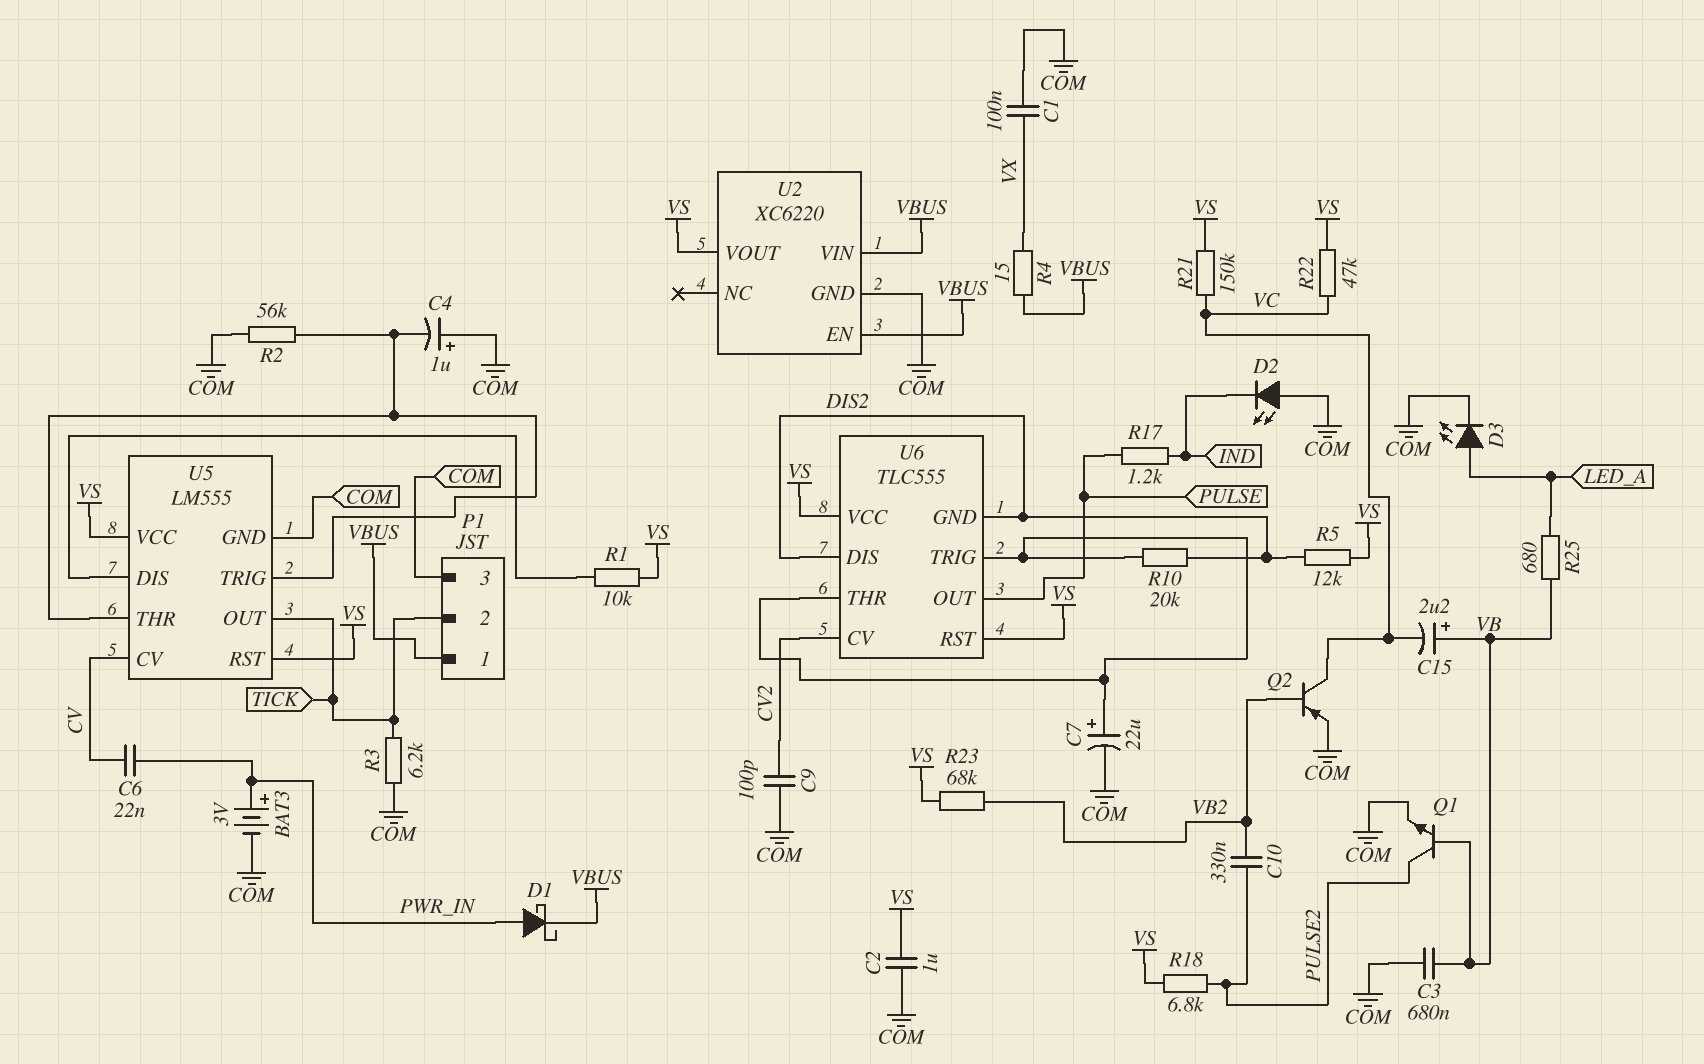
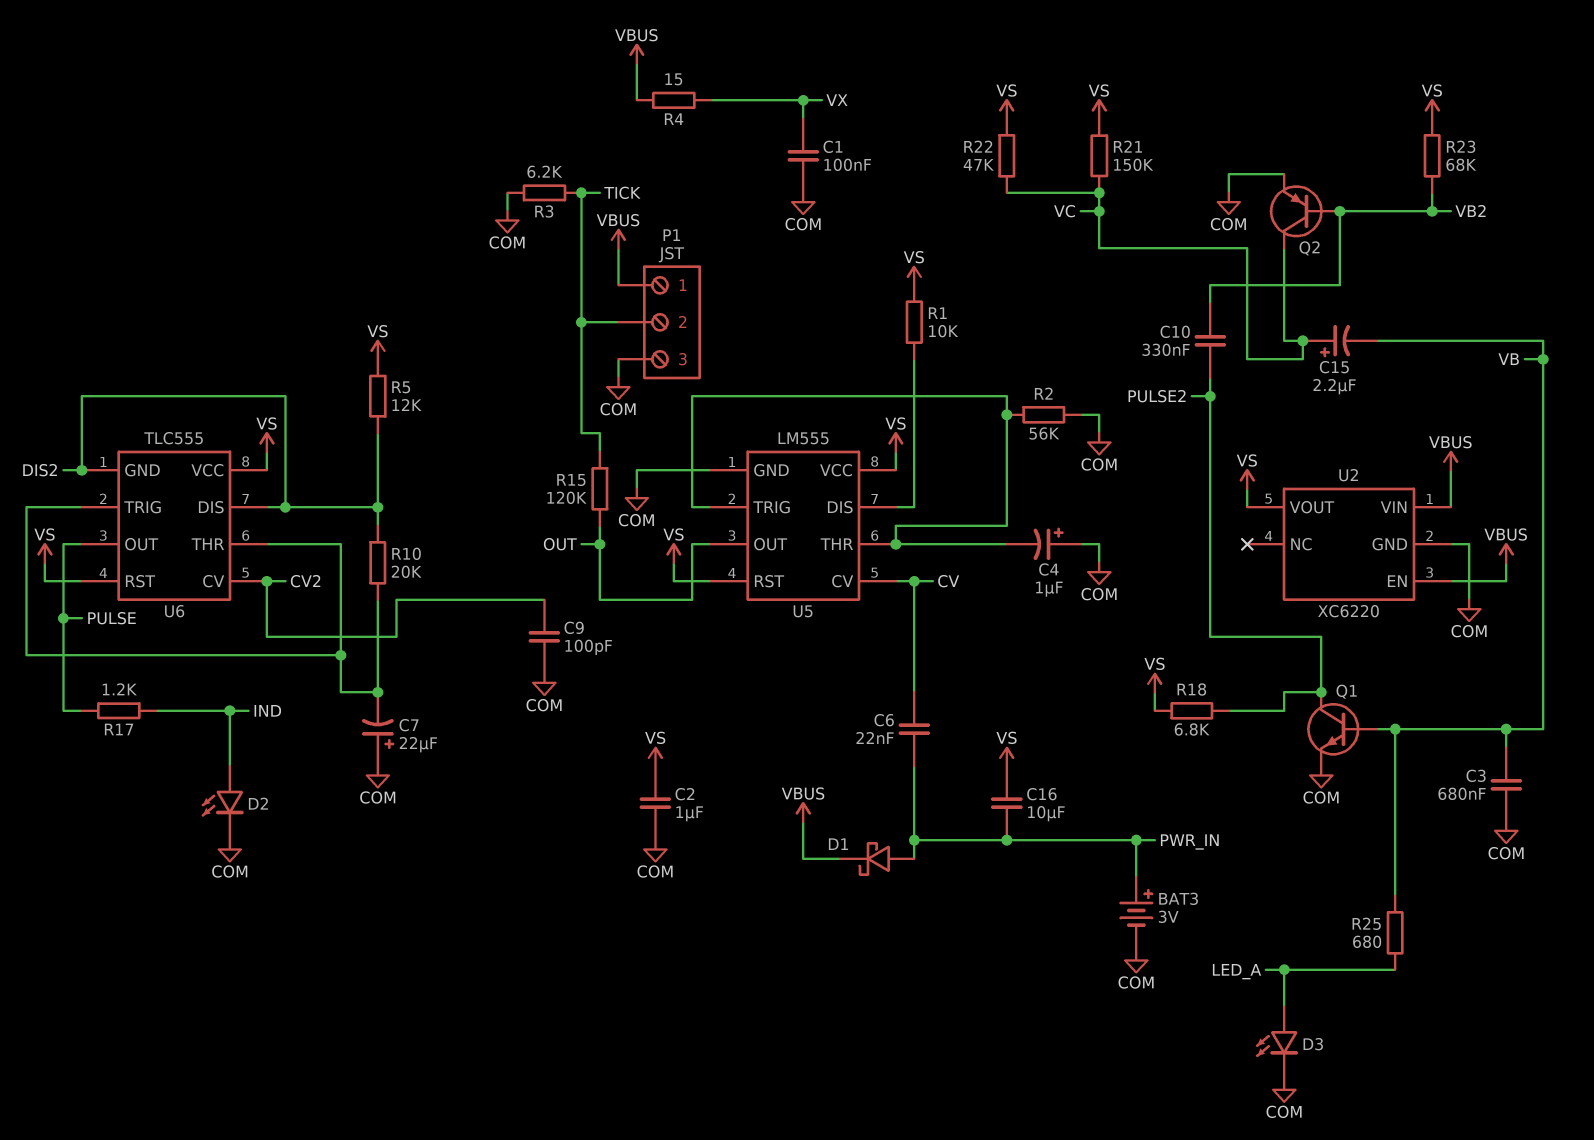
C7: 22uF (plus U6/THR, minus COM) -> 22uF (plus COM, minus U6/THR)
C15: 2.2uF (plus VB, minus VC) -> 2.2uF (plus VC, minus VB)
C16: none -> 10uF (PWR_IN, VS)
D2: LED (A COM, K IND) -> LED (A IND, K COM)
R15: none -> 120k (OUT, TICK)
U5 pin OUT: TICK -> OUT

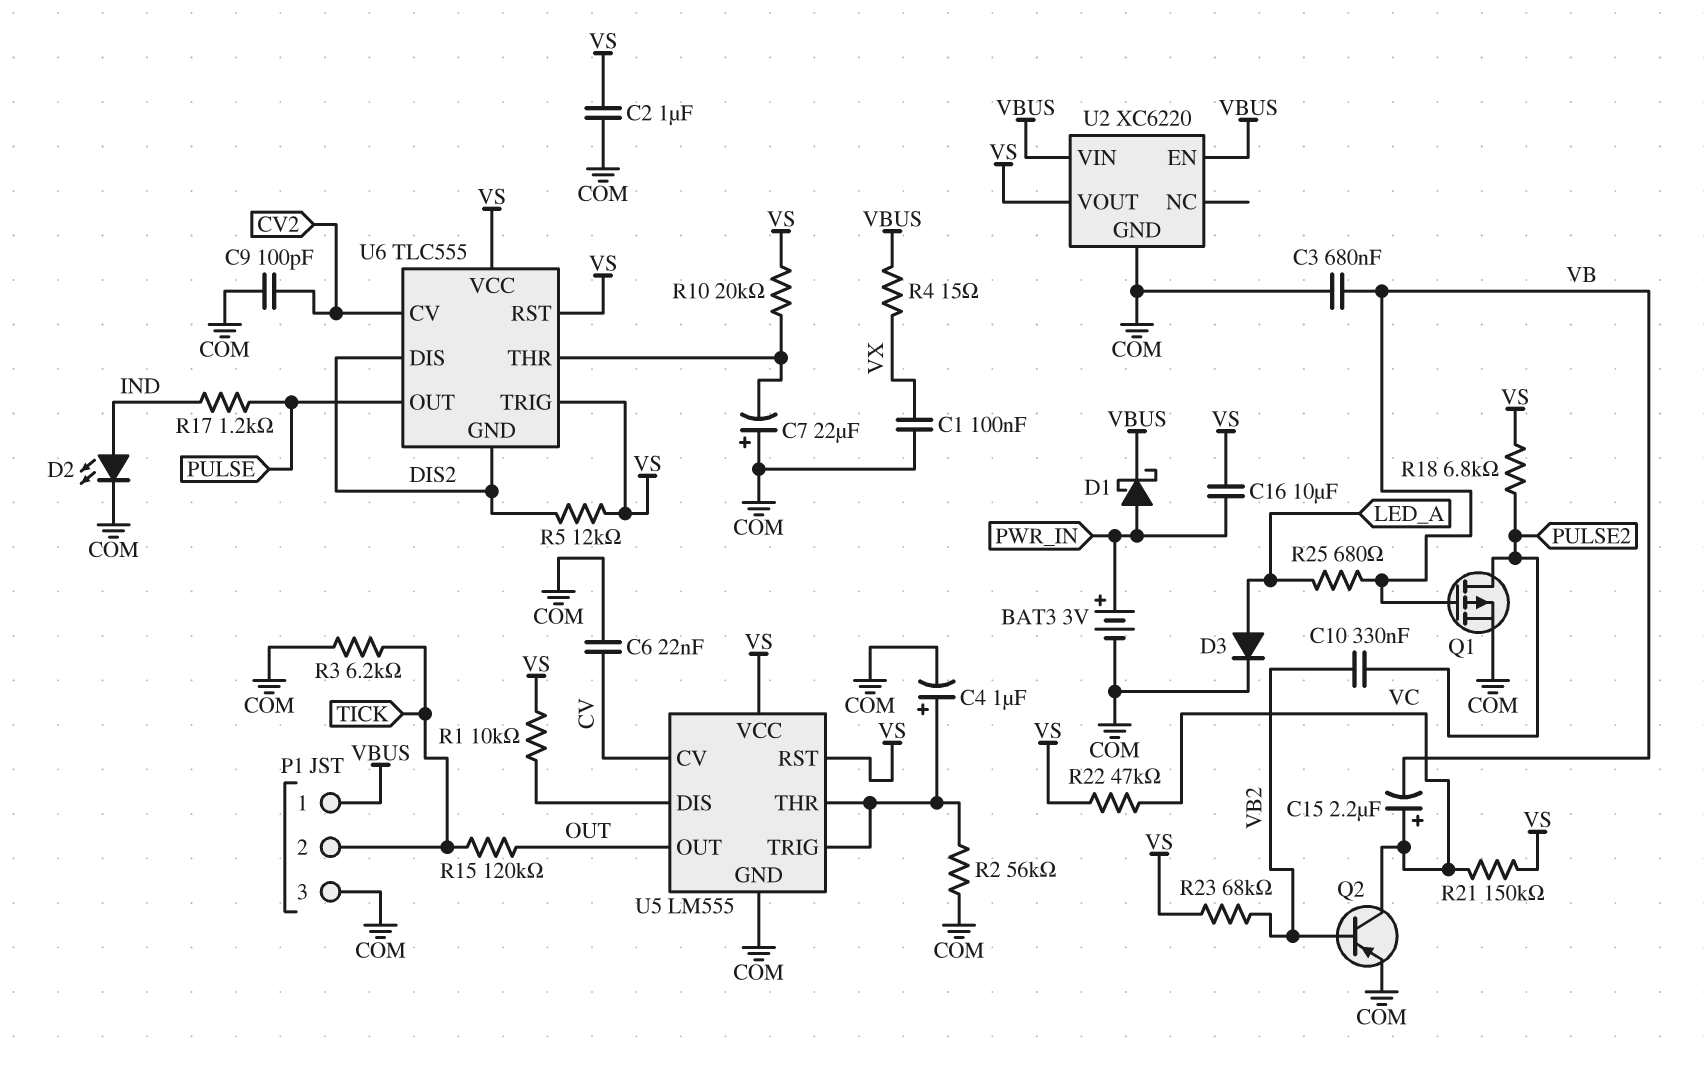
C4: 1uF (plus COM, minus U5/THR) -> 1uF (plus U5/THR, minus COM)
C6: 22nF (CV, PWR_IN) -> 22nF (COM, CV)
D3: LED (A LED_A, K COM) -> diode (A LED_A, K COM)
Q1: NPN (B VB, C PULSE2, E COM) -> PMOS (G VB, D PULSE2, S COM)
R10: 20k (DIS2, U6/THR) -> 20k (U6/THR, VS)
U6 pin TRIG: U6/THR -> VS

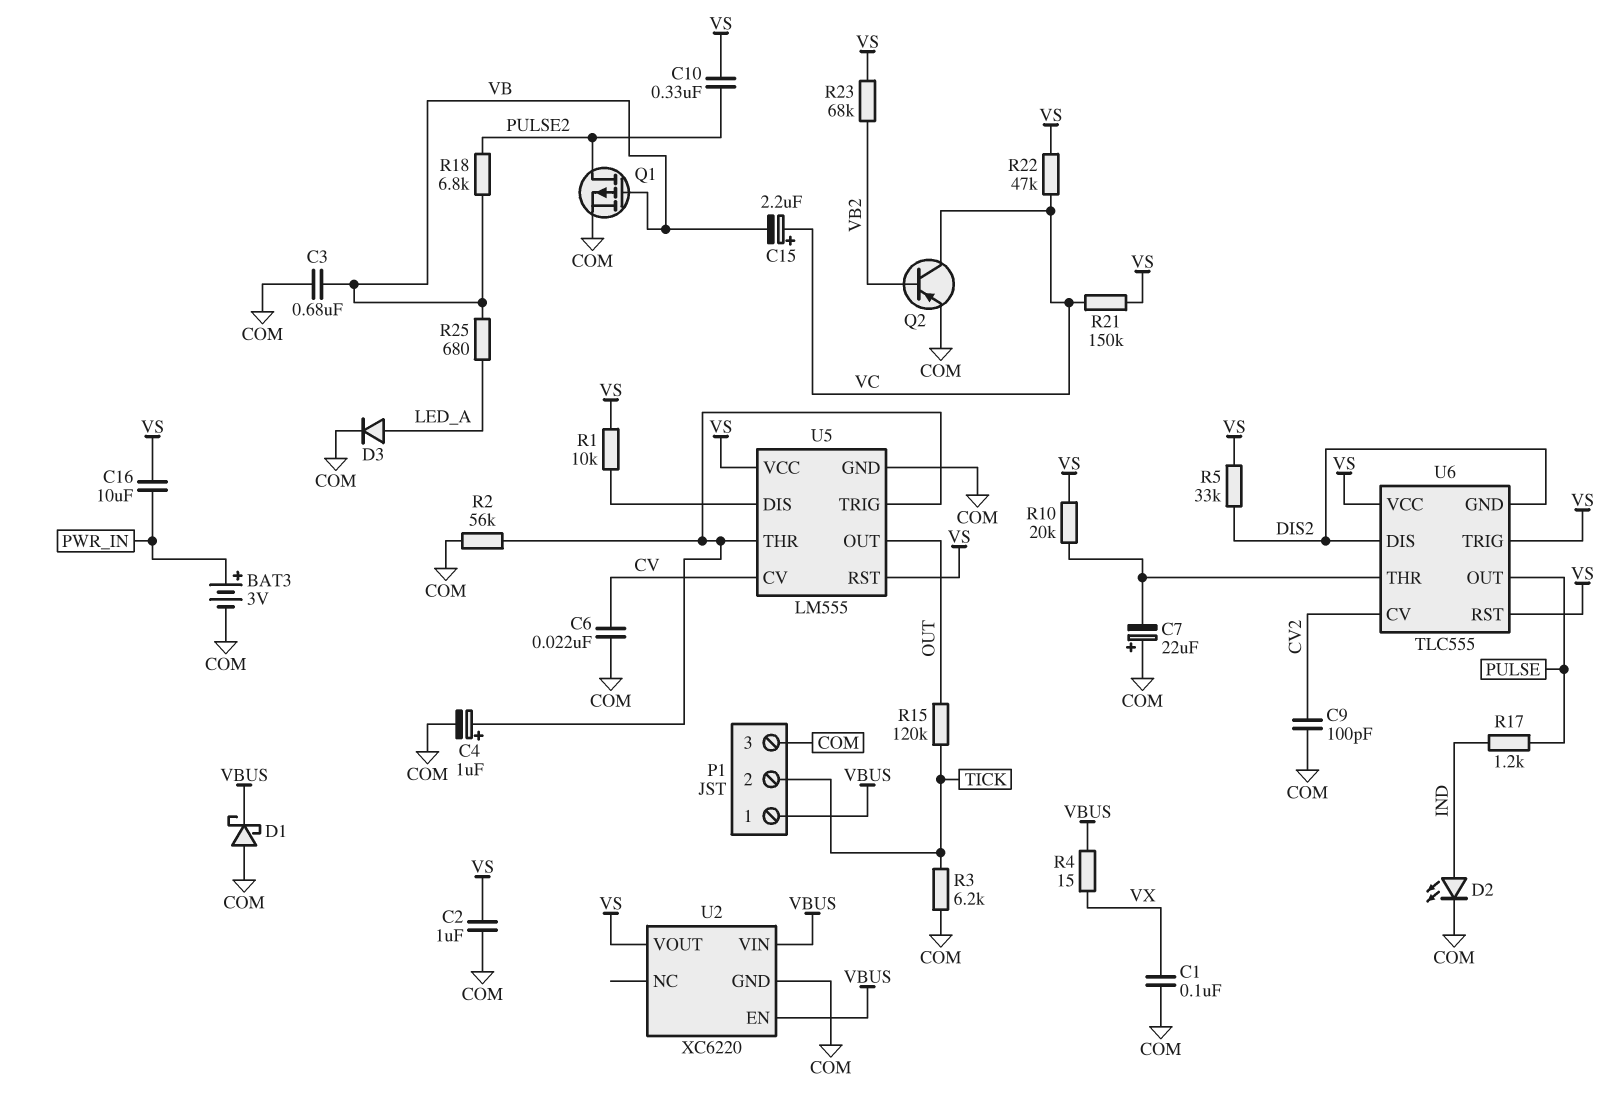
C10: 330nF (PULSE2, VB2) -> 330nF (PULSE2, VS)
D1: schottky (A PWR_IN, K VBUS) -> schottky (A COM, K VBUS)
R5: 12k (DIS2, VS) -> 33k (DIS2, VS)
R18: 6.8k (PULSE2, VS) -> 6.8k (PULSE2, VB)

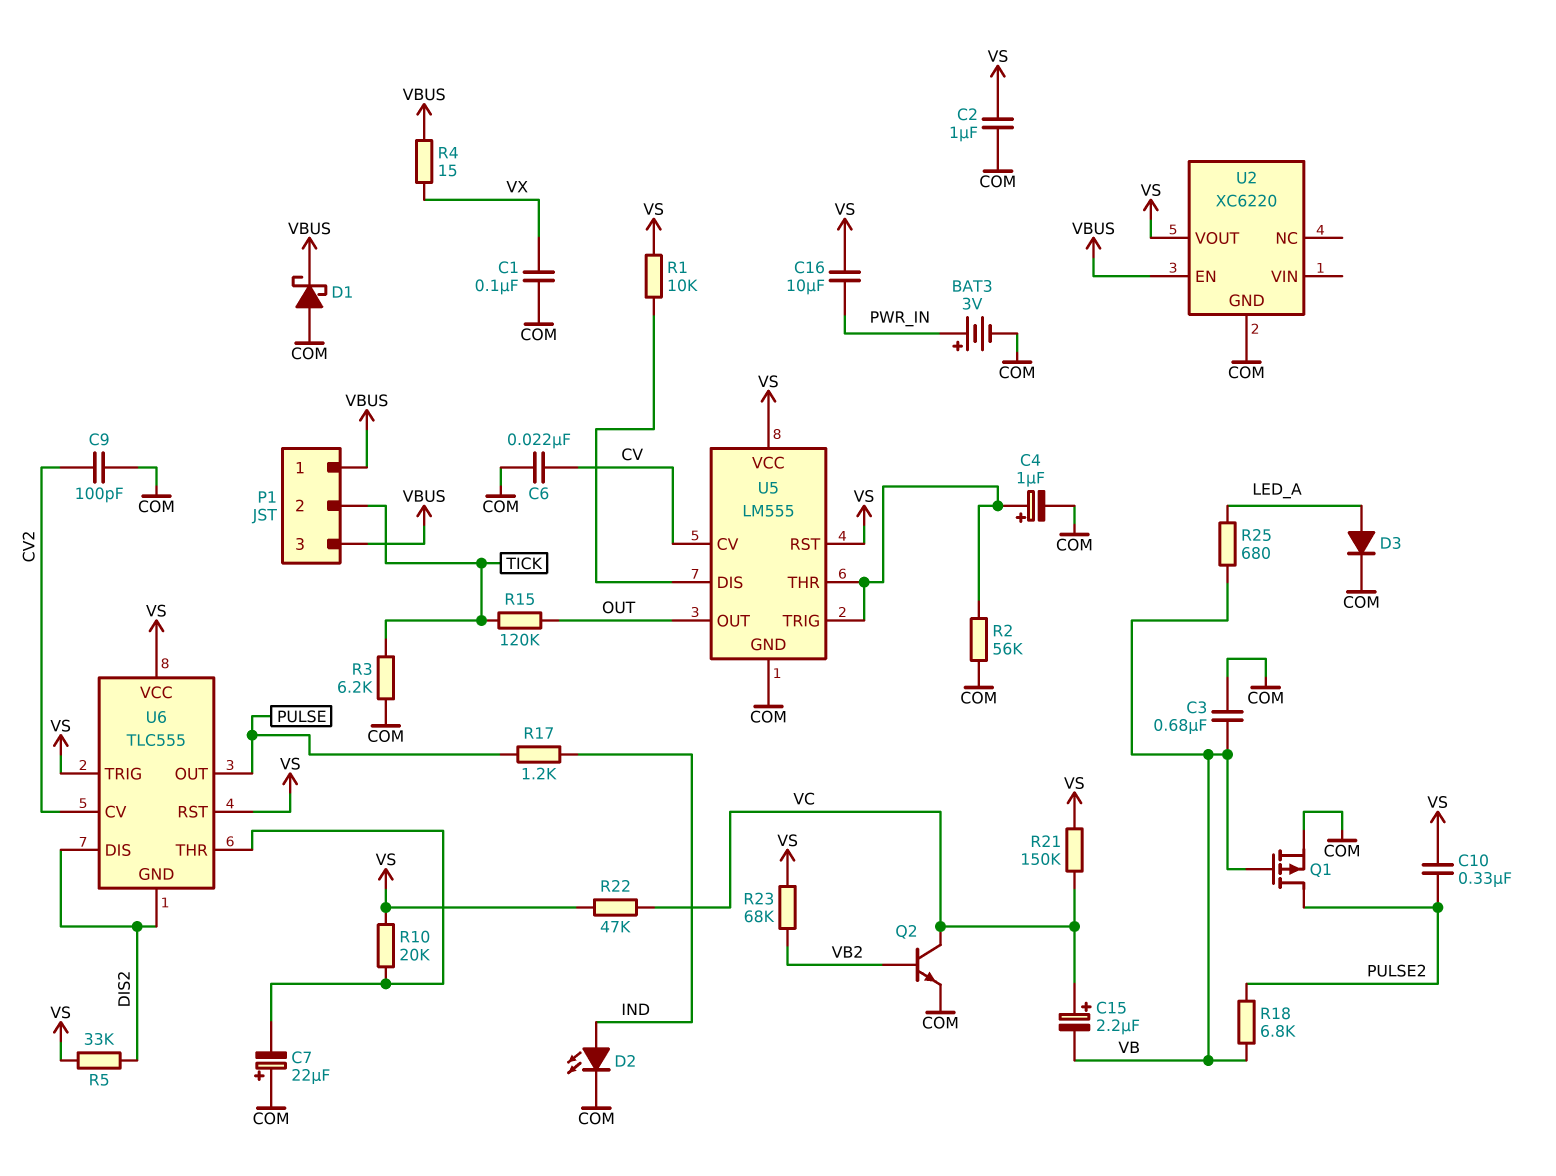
P1 pin 3: COM -> VBUS
Q2: PNP (B VB2, C VC, E COM) -> NPN (B VB2, C VC, E COM)
U2 pin VIN: VBUS -> none

